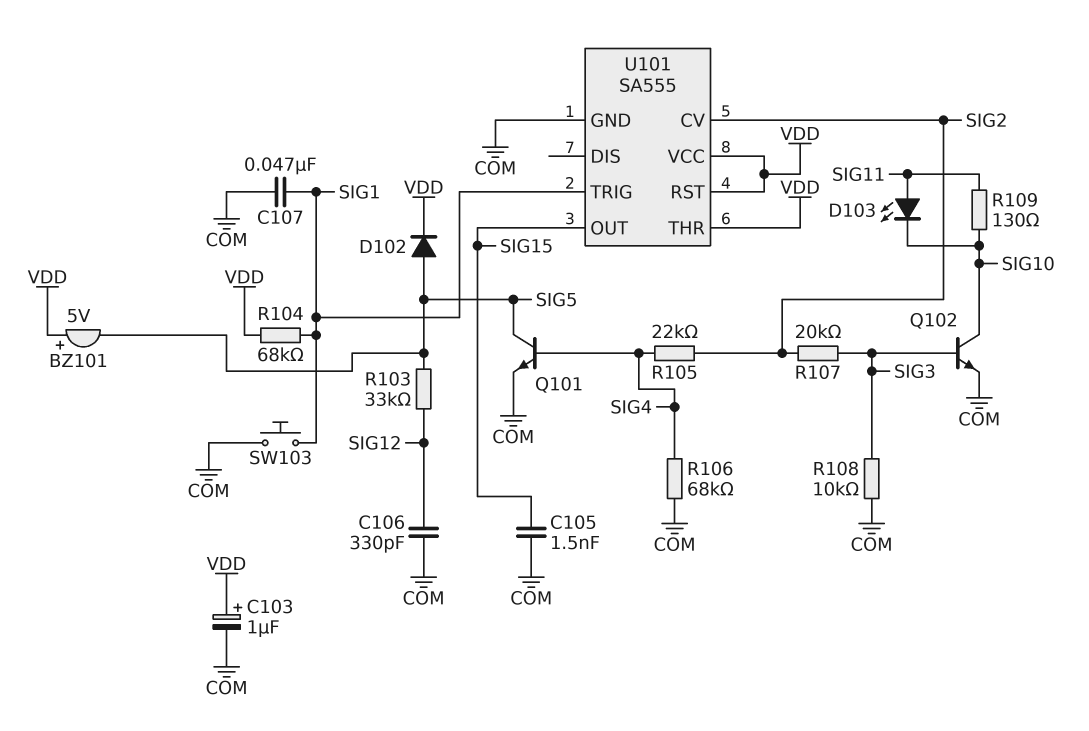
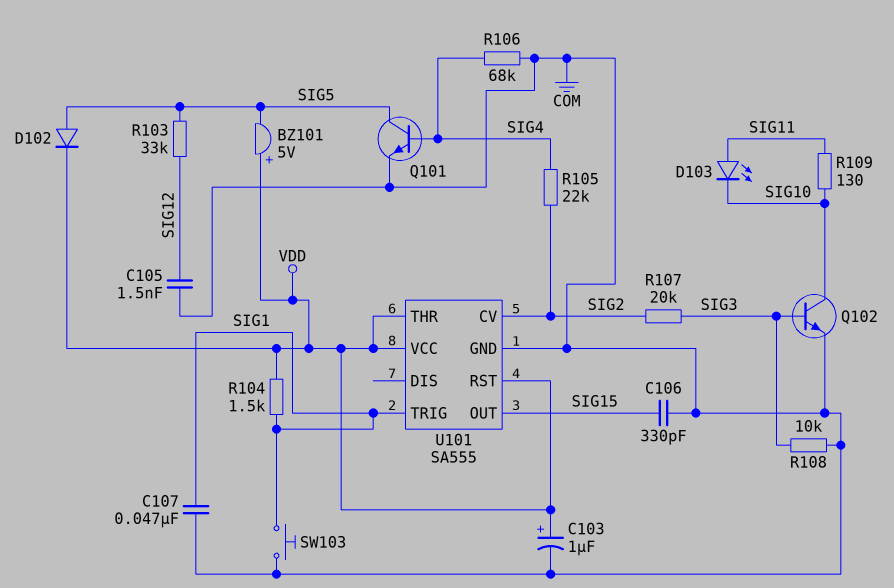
C105: 1.5nF (COM, SIG15) -> 1.5nF (COM, SIG12)
C106: 330pF (COM, SIG12) -> 330pF (COM, SIG15)
R104: 68k (SIG1, VDD) -> 1.5k (SIG1, VDD)

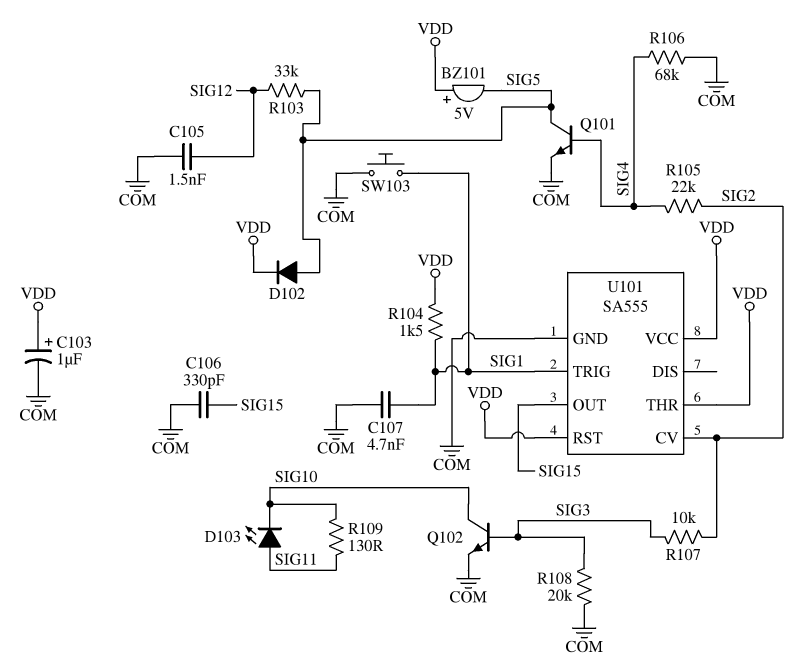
C107: 47nF (COM, SIG1) -> 4.7nF (COM, SIG1)
R107: 20k (SIG2, SIG3) -> 10k (SIG2, SIG3)
R108: 10k (COM, SIG3) -> 20k (COM, SIG3)

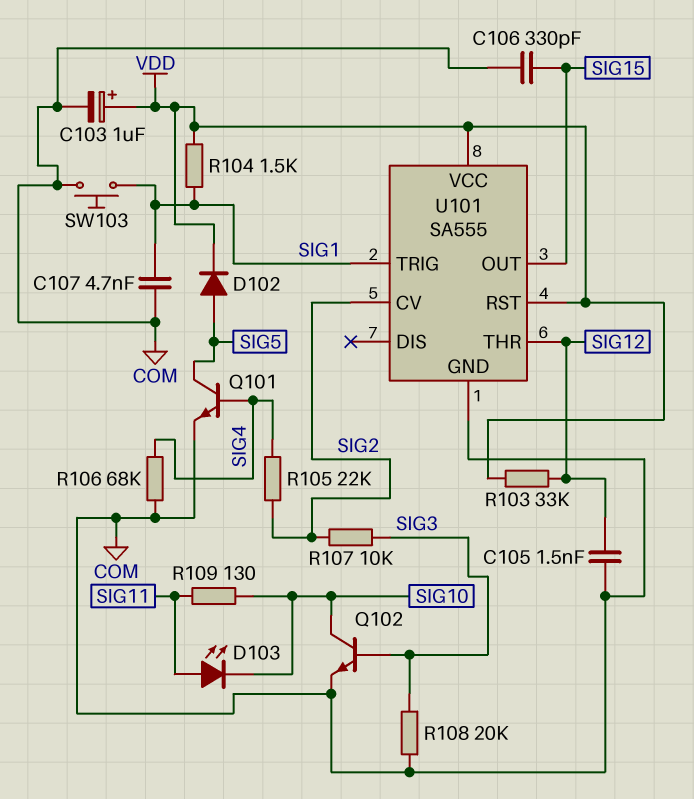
BZ101: buzzer 5V (plus VDD, minus SIG5) -> none
R103: 33k (SIG5, SIG12) -> 33k (SIG12, VDD)
U101 pin THR: VDD -> SIG12

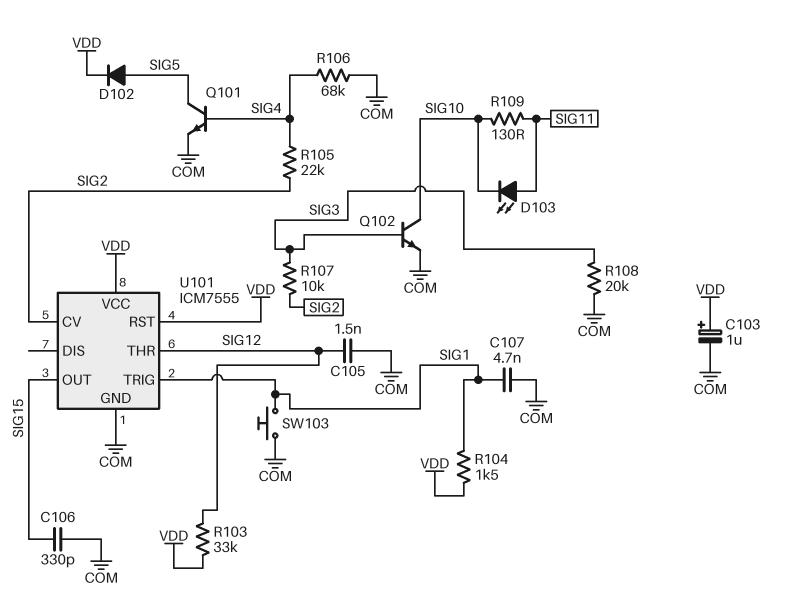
U101: SA555 -> ICM7555

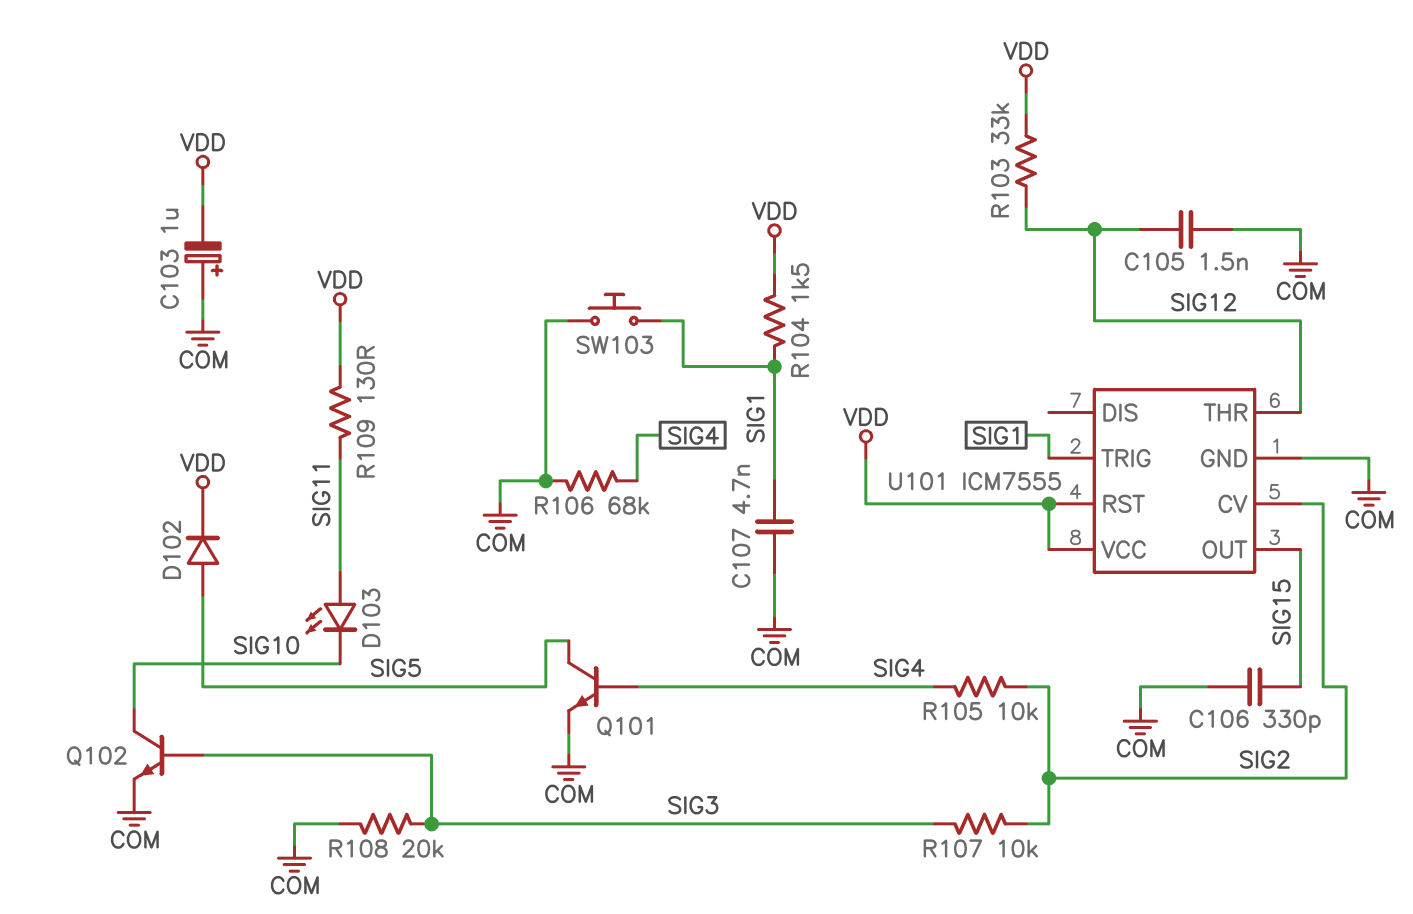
C103: 1uF (plus VDD, minus COM) -> 1uF (plus COM, minus VDD)
R105: 22k (SIG2, SIG4) -> 10k (SIG2, SIG4)
R109: 130 (SIG10, SIG11) -> 130 (SIG11, VDD)

